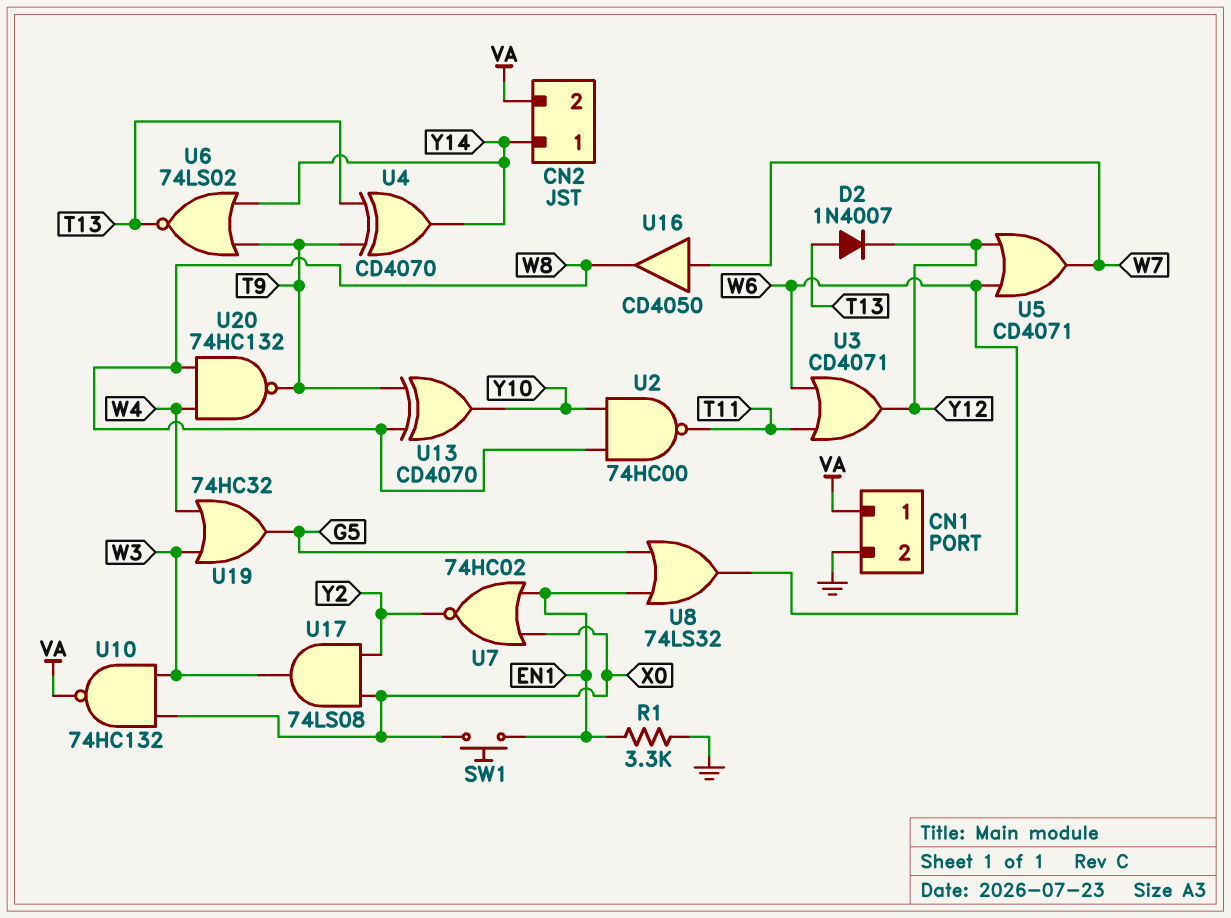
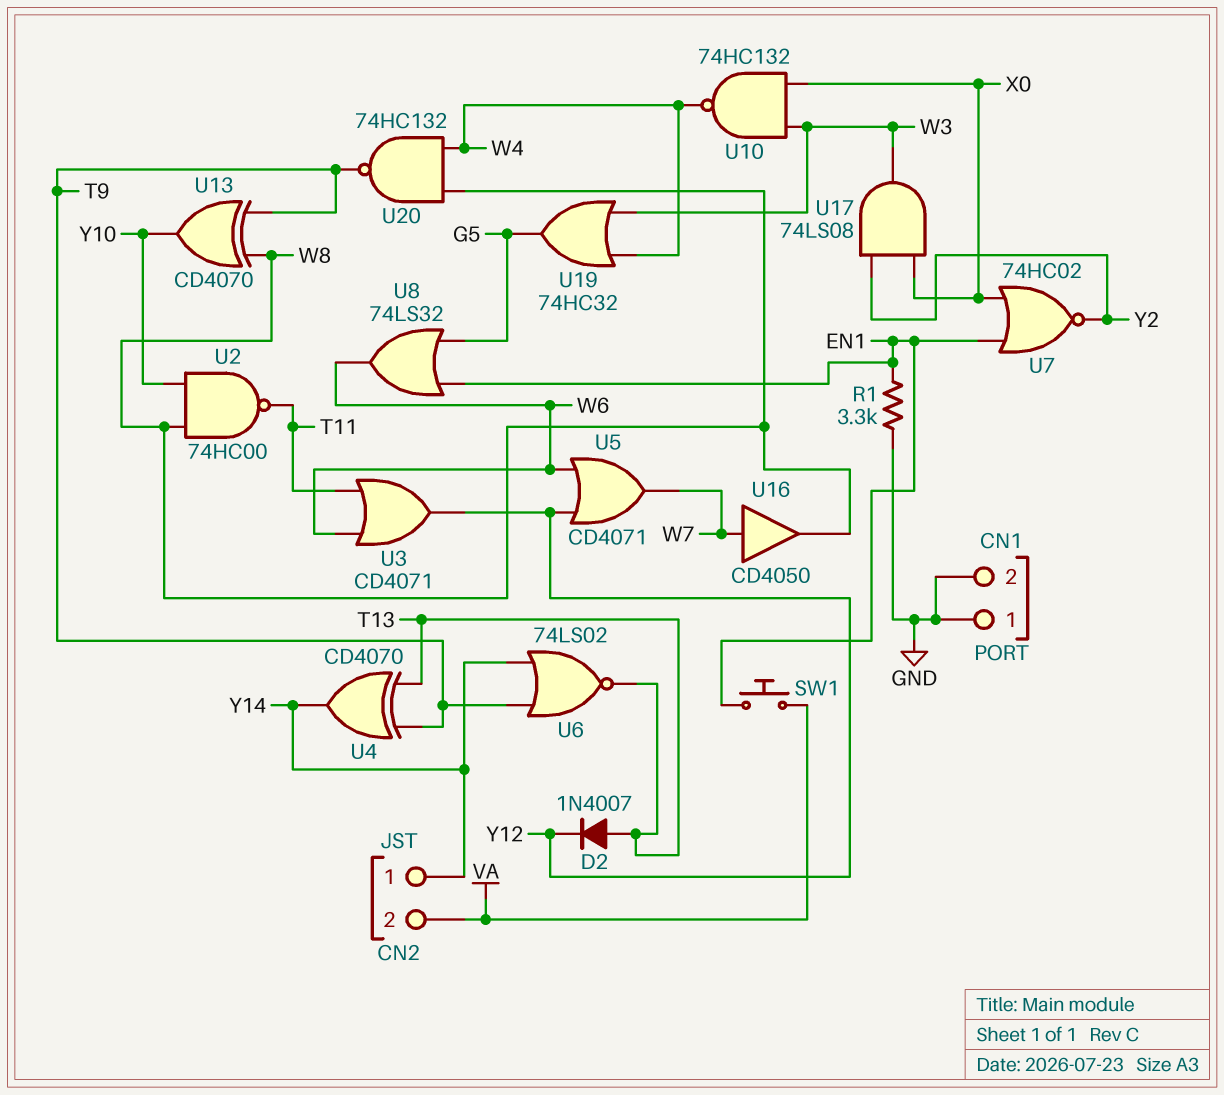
CN1 pin 1: VA -> GND
SW1: button (EN1, X0) -> button (EN1, VA)
U10: NAND 74HC132 (in W3, in X0, out VA) -> NAND 74HC132 (in W3, in X0, out W4)

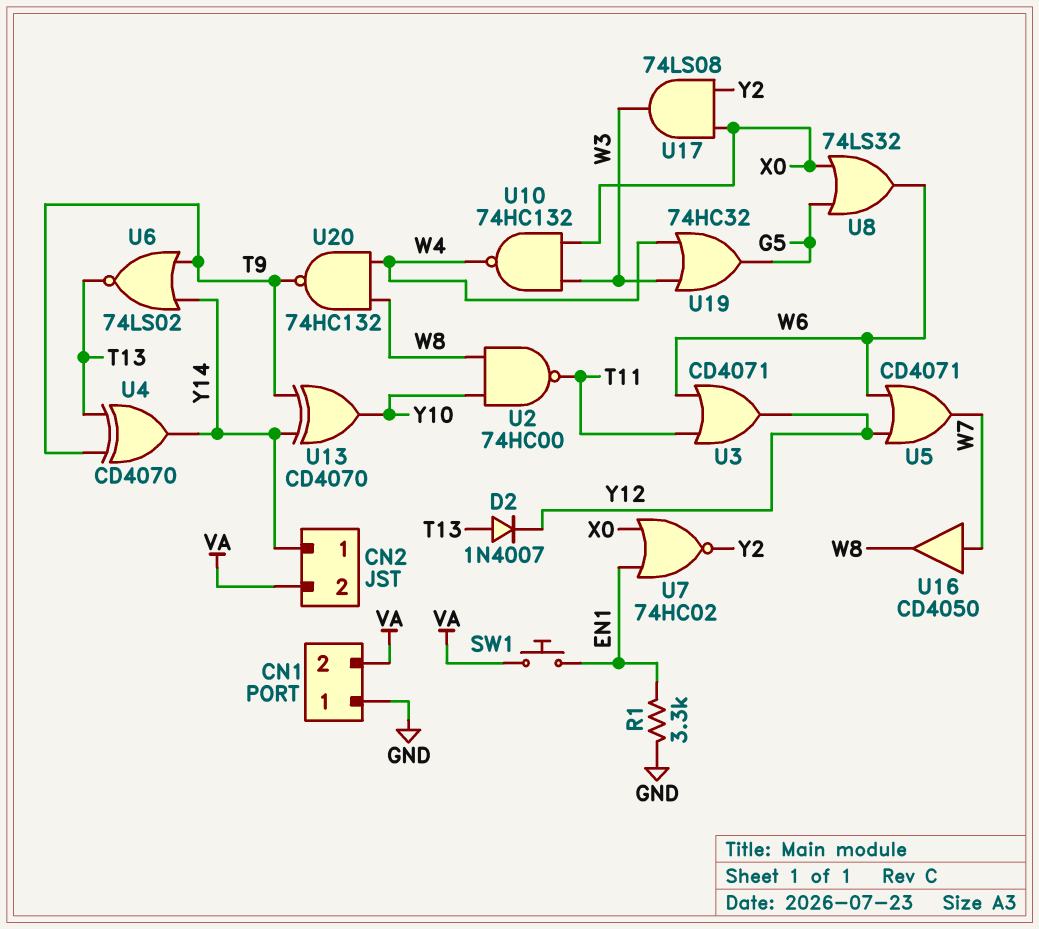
CN1 pin 2: GND -> VA
U8: OR 74LS32 (in EN1, in G5, out W6) -> OR 74LS32 (in G5, in X0, out W6)
U13: XOR CD4070 (in T9, in W8, out Y10) -> XOR CD4070 (in T9, in Y14, out Y10)

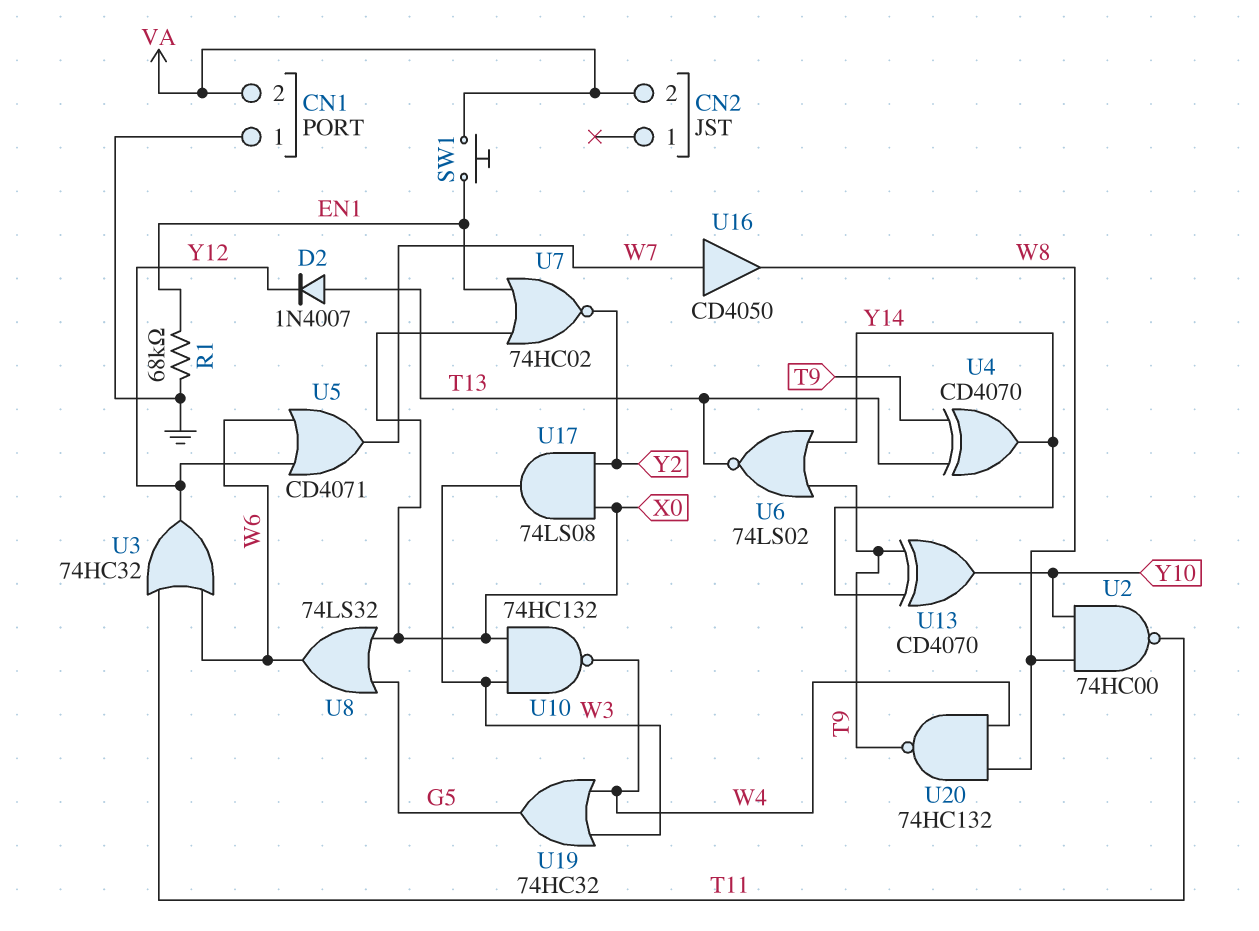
CN2 pin 1: Y14 -> none
R1: 3.3k (EN1, GND) -> 68k (EN1, GND)
U3: OR CD4071 (in T11, in W6, out Y12) -> OR 74HC32 (in T11, in W6, out Y12)

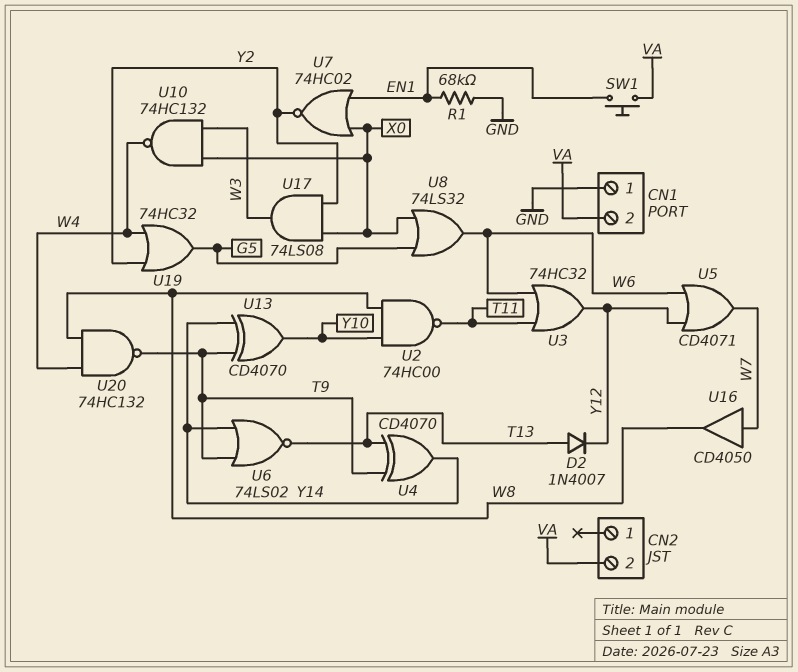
U19: OR 74HC32 (in W3, in W4, out G5) -> OR 74HC32 (in W4, in Y2, out G5)

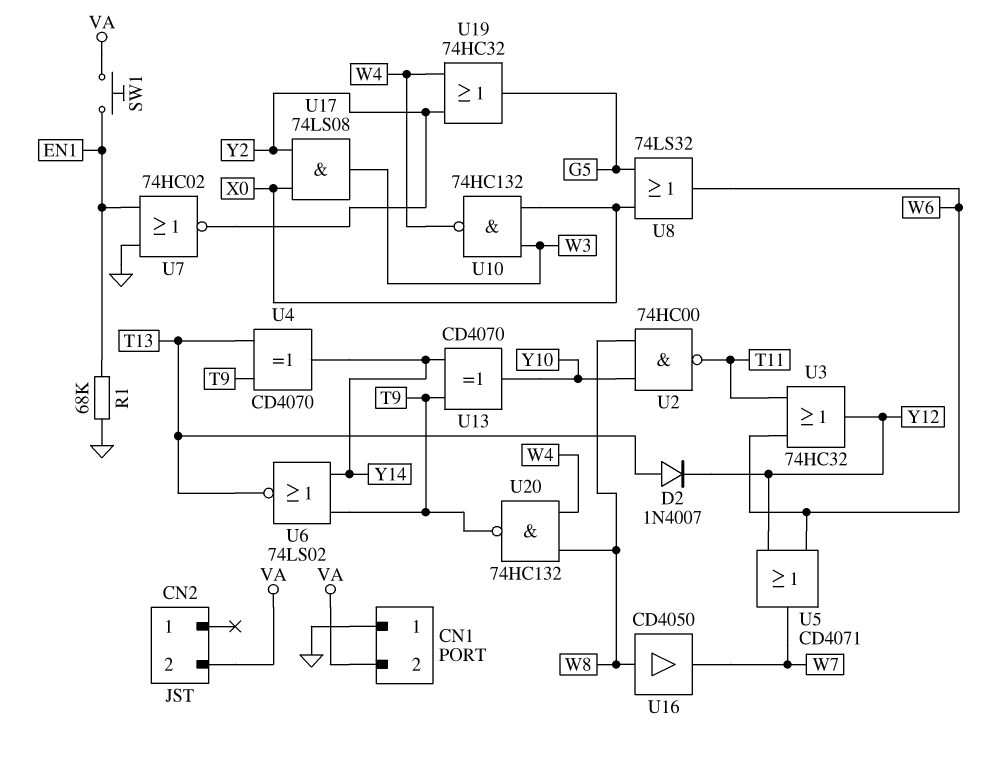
U7: NOR 74HC02 (in EN1, in X0, out Y2) -> NOR 74HC02 (in EN1, in GND, out Y2)
U16: buffer CD4050 (in W7, out W8) -> buffer CD4050 (in W8, out W7)

